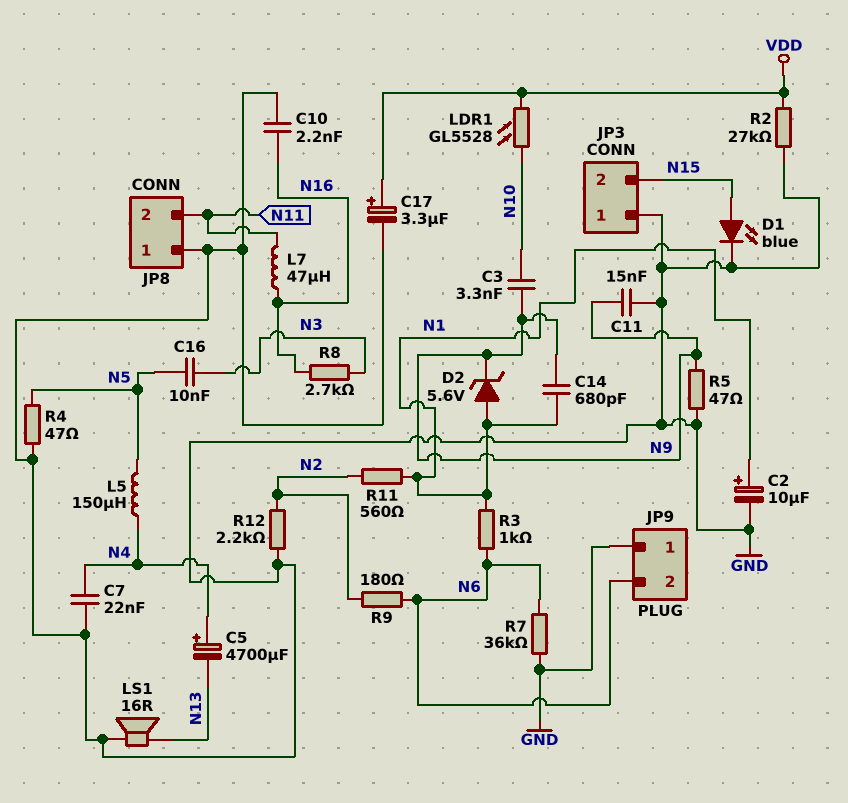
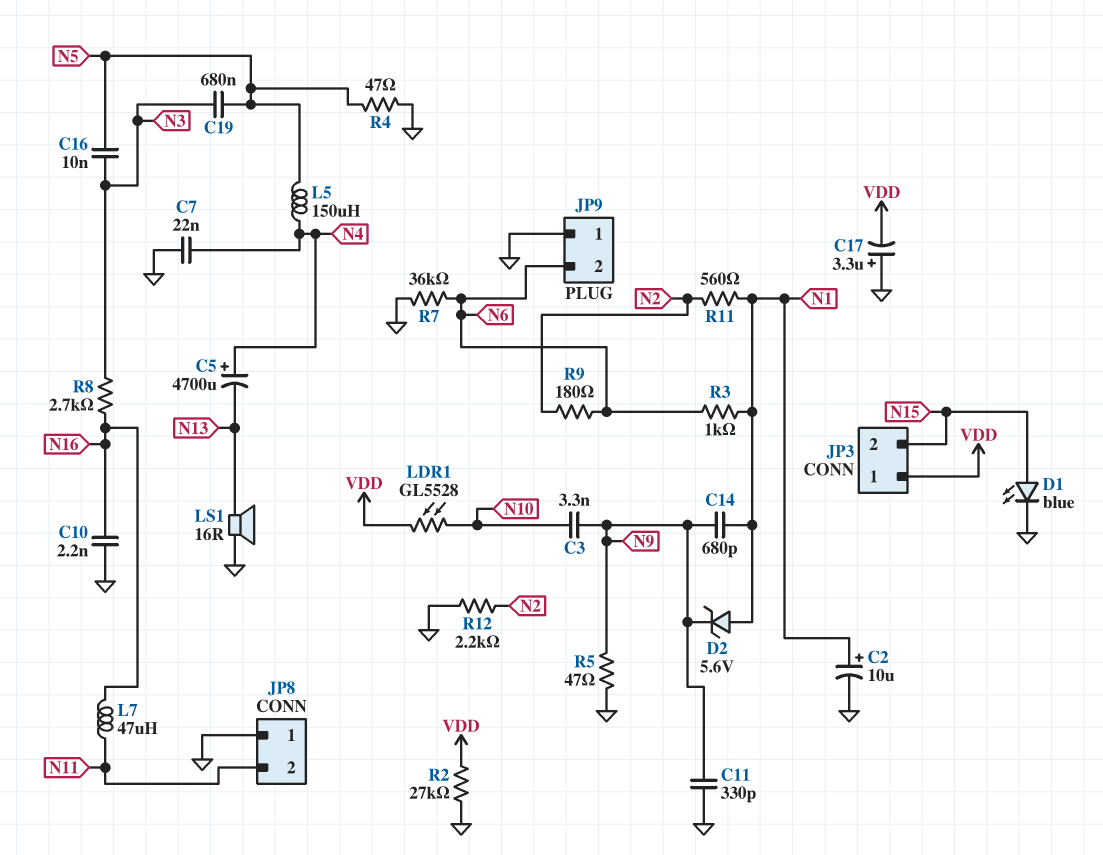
C11: 15nF (GND, N9) -> 330pF (GND, N9)
C17: 3.3uF (plus VDD, minus GND) -> 3.3uF (plus GND, minus VDD)
C19: none -> 680nF (N3, N5)
JP3 pin 1: GND -> VDD

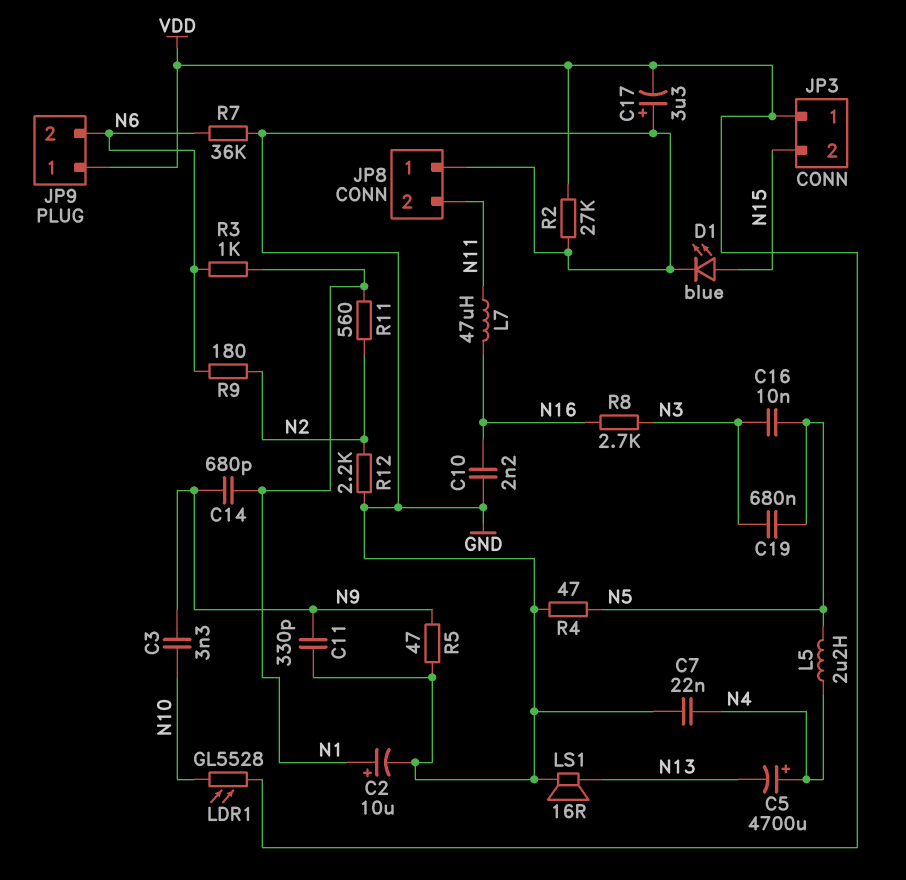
D2: zener 5.6V (A N1, K N9) -> none
JP9 pin 1: GND -> VDD
L5: 150uH (N4, N5) -> 2.2uH (N4, N5)

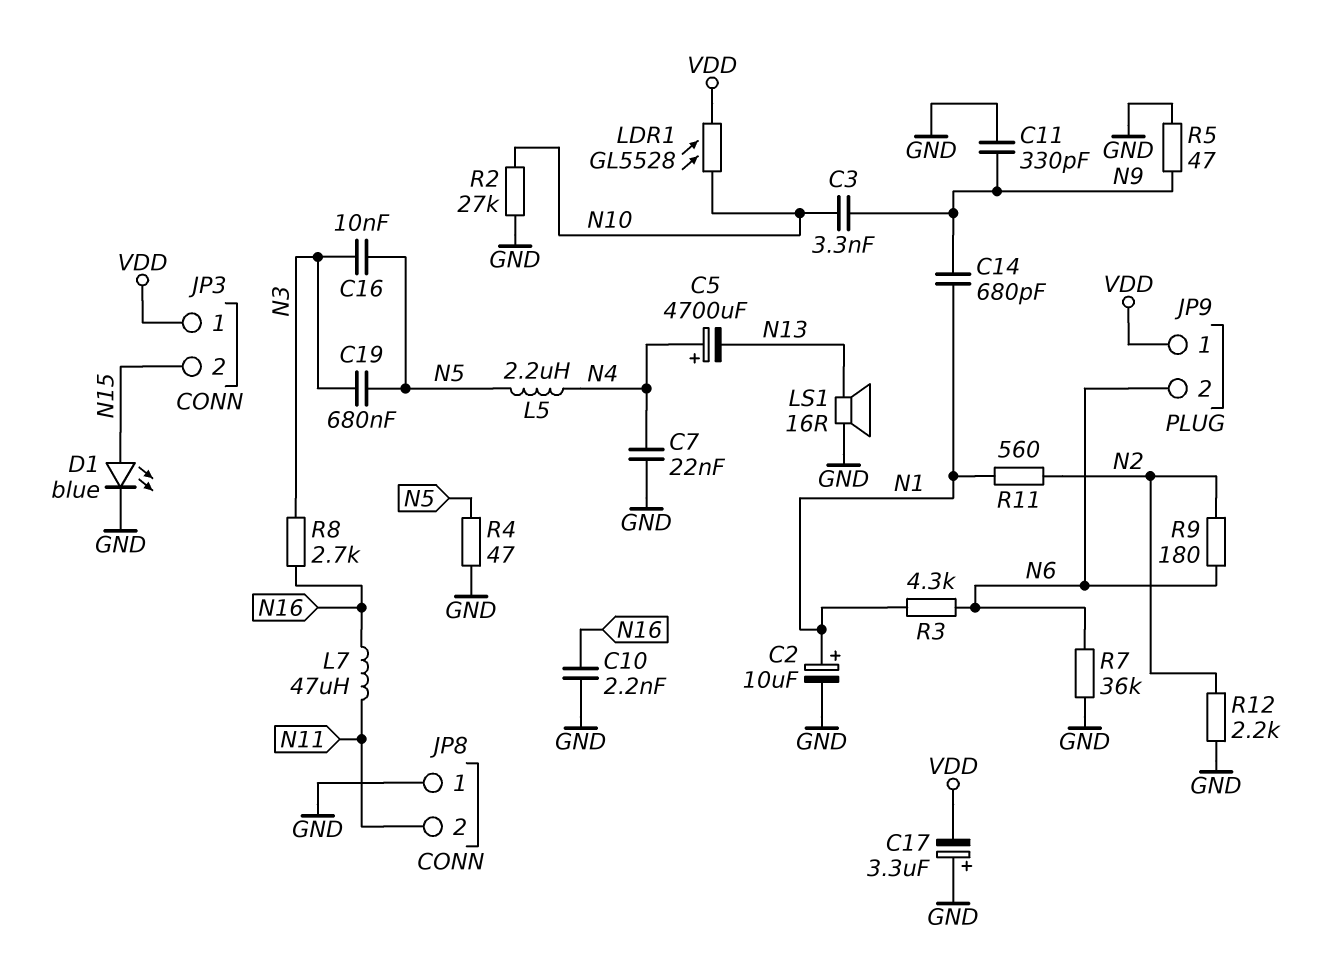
R2: 27k (GND, VDD) -> 27k (GND, N10)
R3: 1k (N1, N6) -> 4.3k (N1, N6)

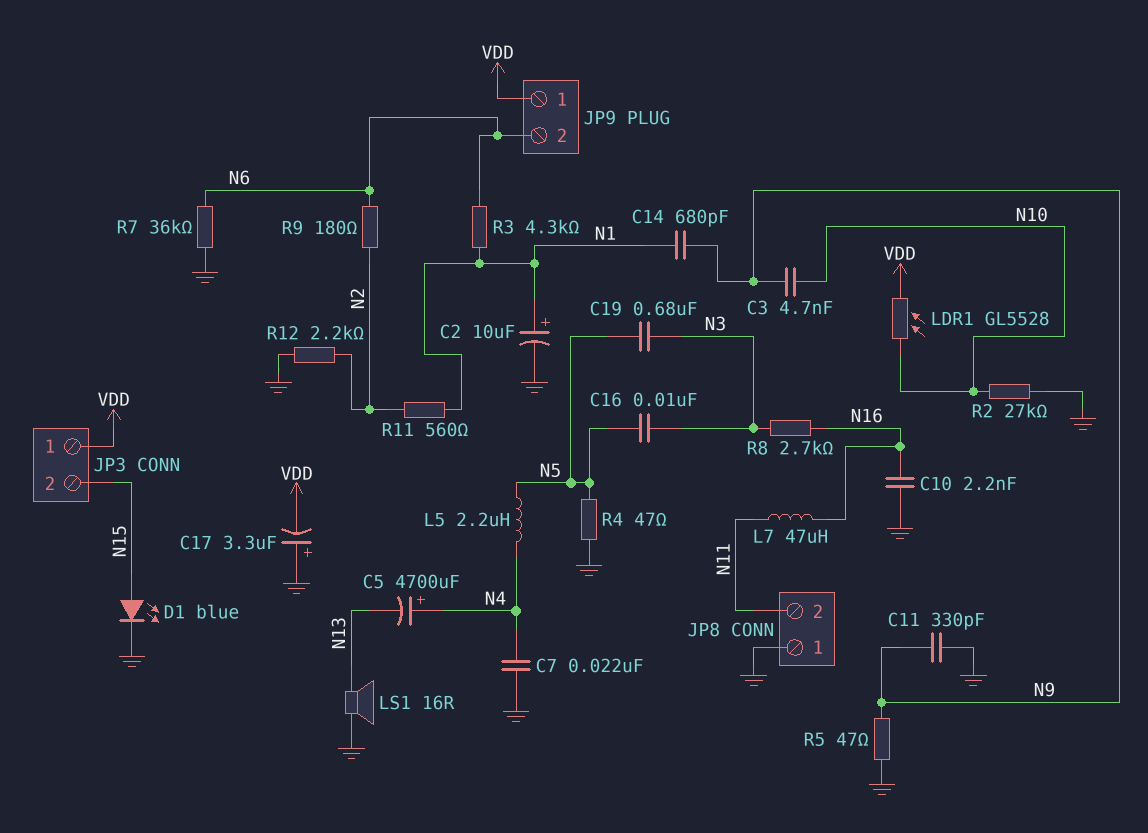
C3: 3.3nF (N9, N10) -> 4.7nF (N9, N10)

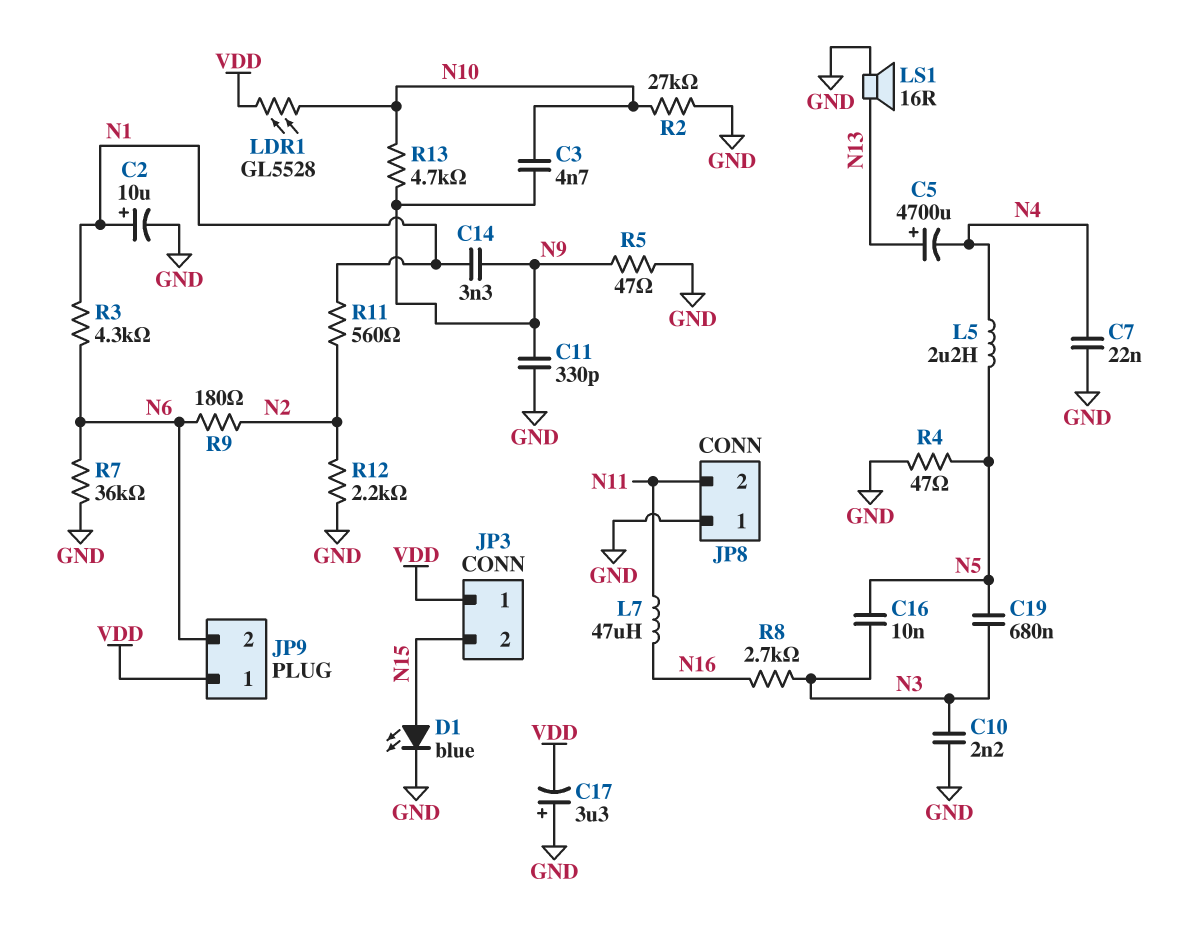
C5: 4700uF (plus N4, minus N13) -> 4700uF (plus N13, minus N4)
C10: 2.2nF (GND, N16) -> 2.2nF (GND, N3)
C14: 680pF (N1, N9) -> 3.3nF (N1, N9)
R13: none -> 4.7k (N9, N10)

